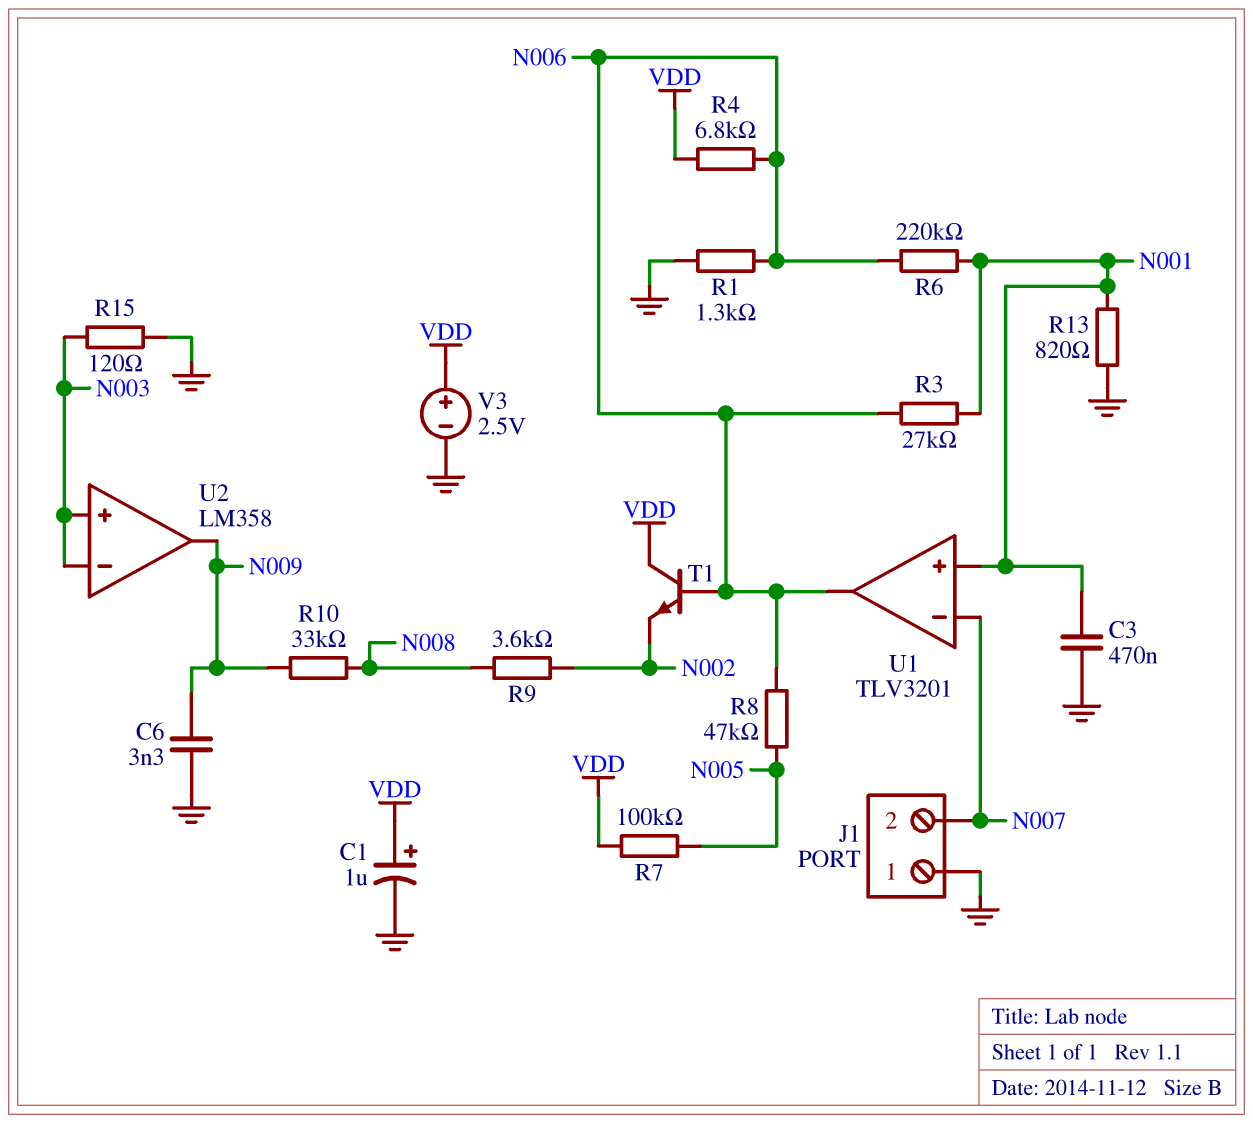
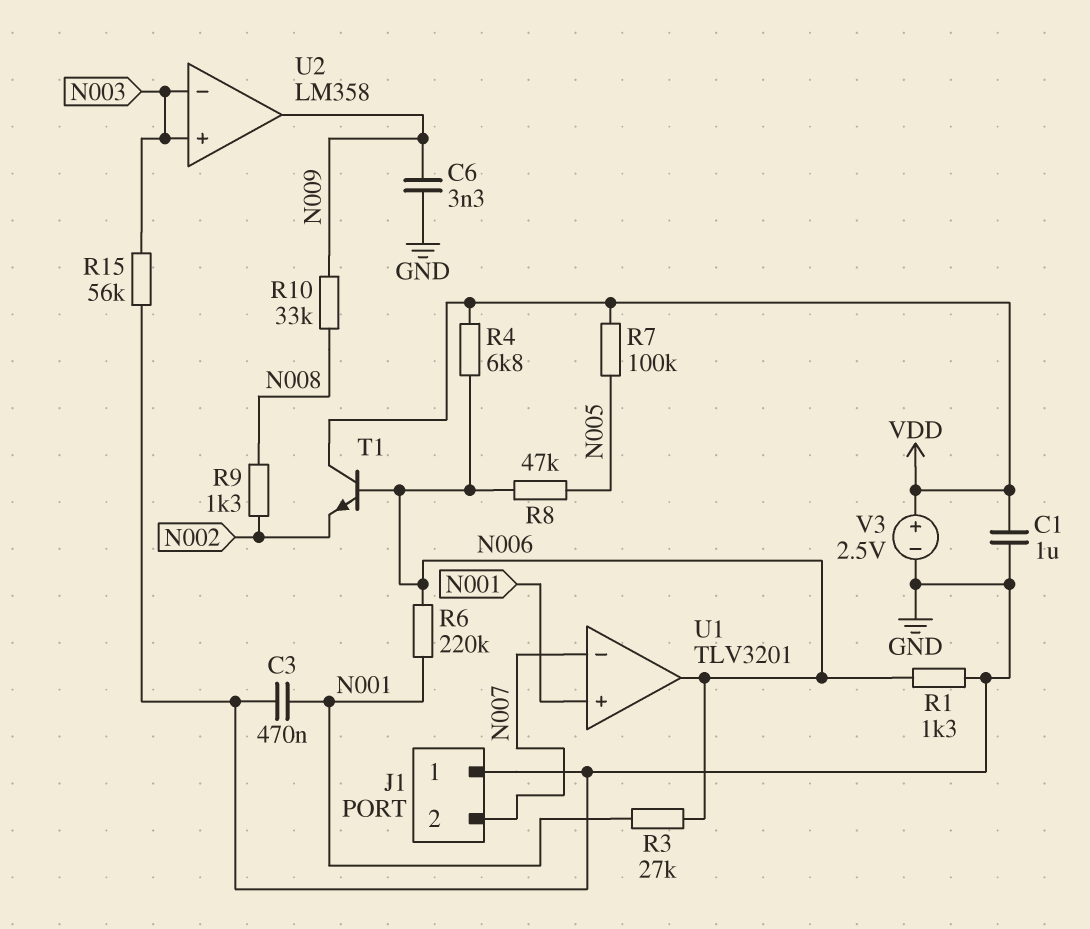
C1: 1uF (plus VDD, minus GND) -> 1uF (GND, VDD)
R9: 3.6k (N002, N008) -> 1.3k (N002, N008)
R13: 820 (GND, N001) -> none
R15: 120 (GND, N003) -> 56k (GND, N003)

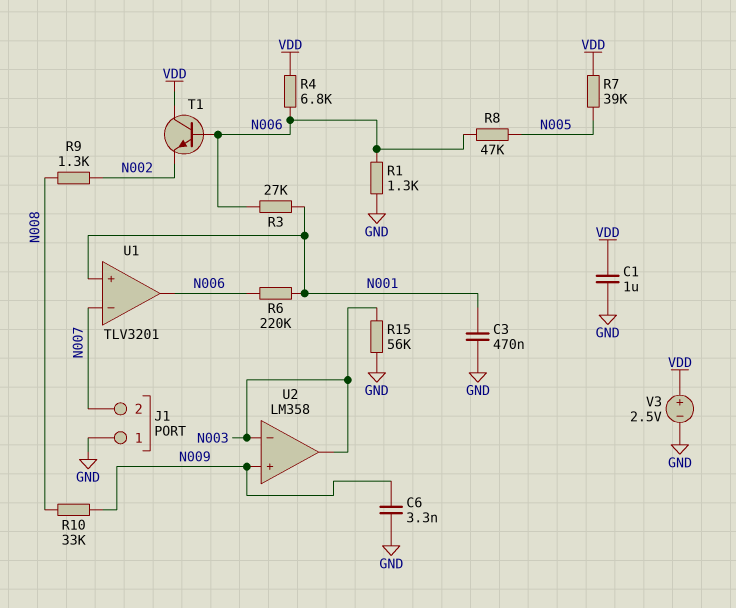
R7: 100k (N005, VDD) -> 39k (N005, VDD)
U2 pin in+: N003 -> N009
U2 pin out: N009 -> N003

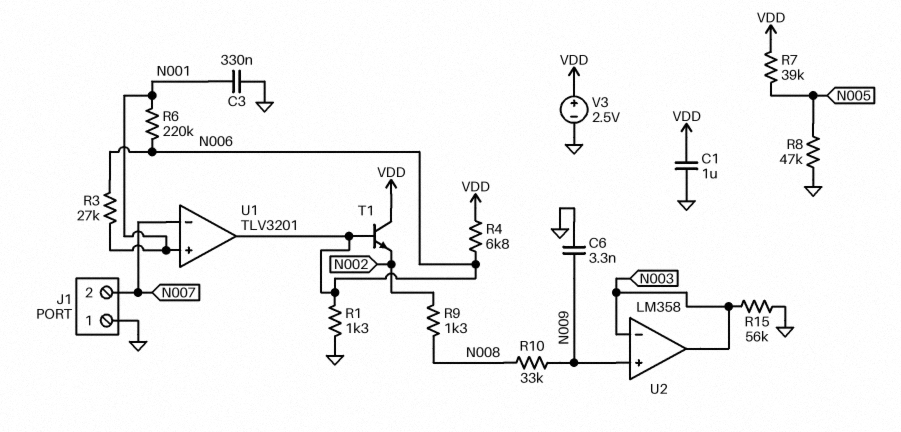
C3: 470nF (GND, N001) -> 330nF (GND, N001)
R8: 47k (N005, N006) -> 47k (GND, N005)

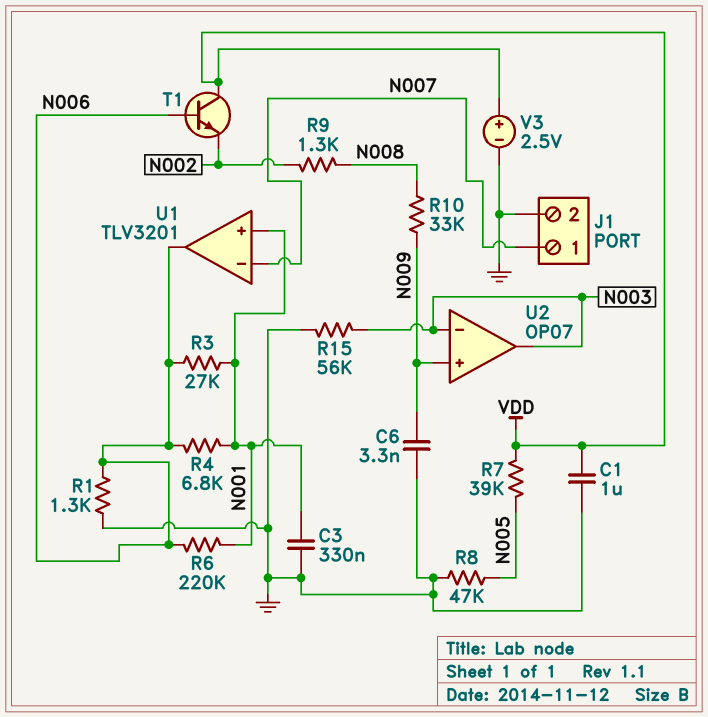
J1 pin 1: GND -> N007
J1 pin 2: N007 -> GND
R4: 6.8k (N006, VDD) -> 6.8k (N001, N006)
U2: LM358 -> OP07

